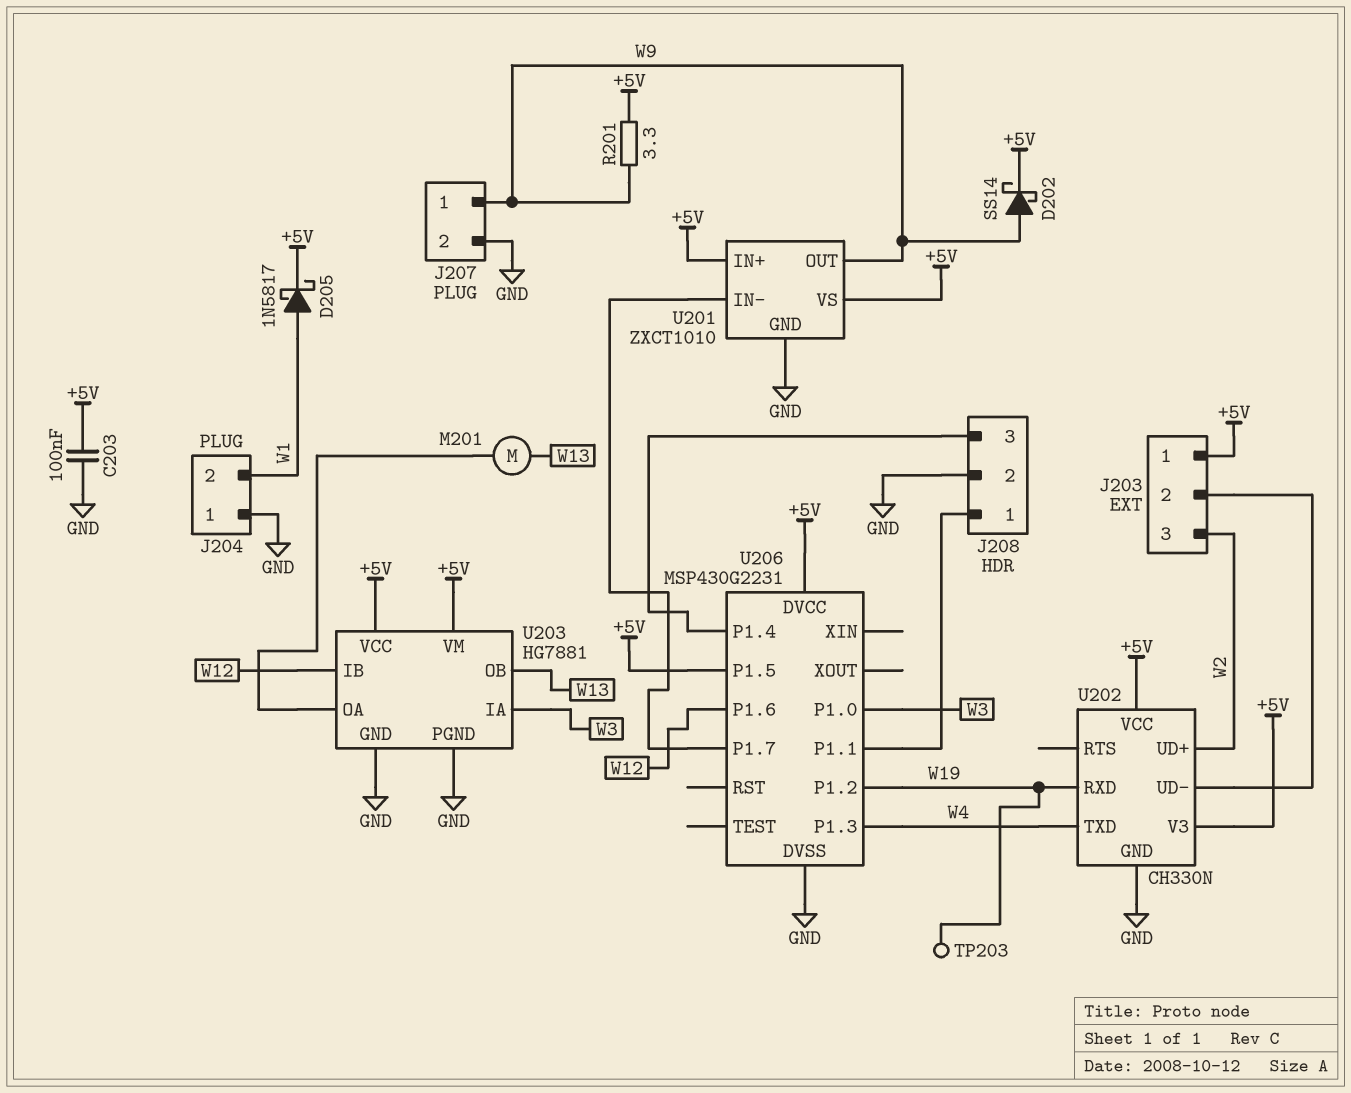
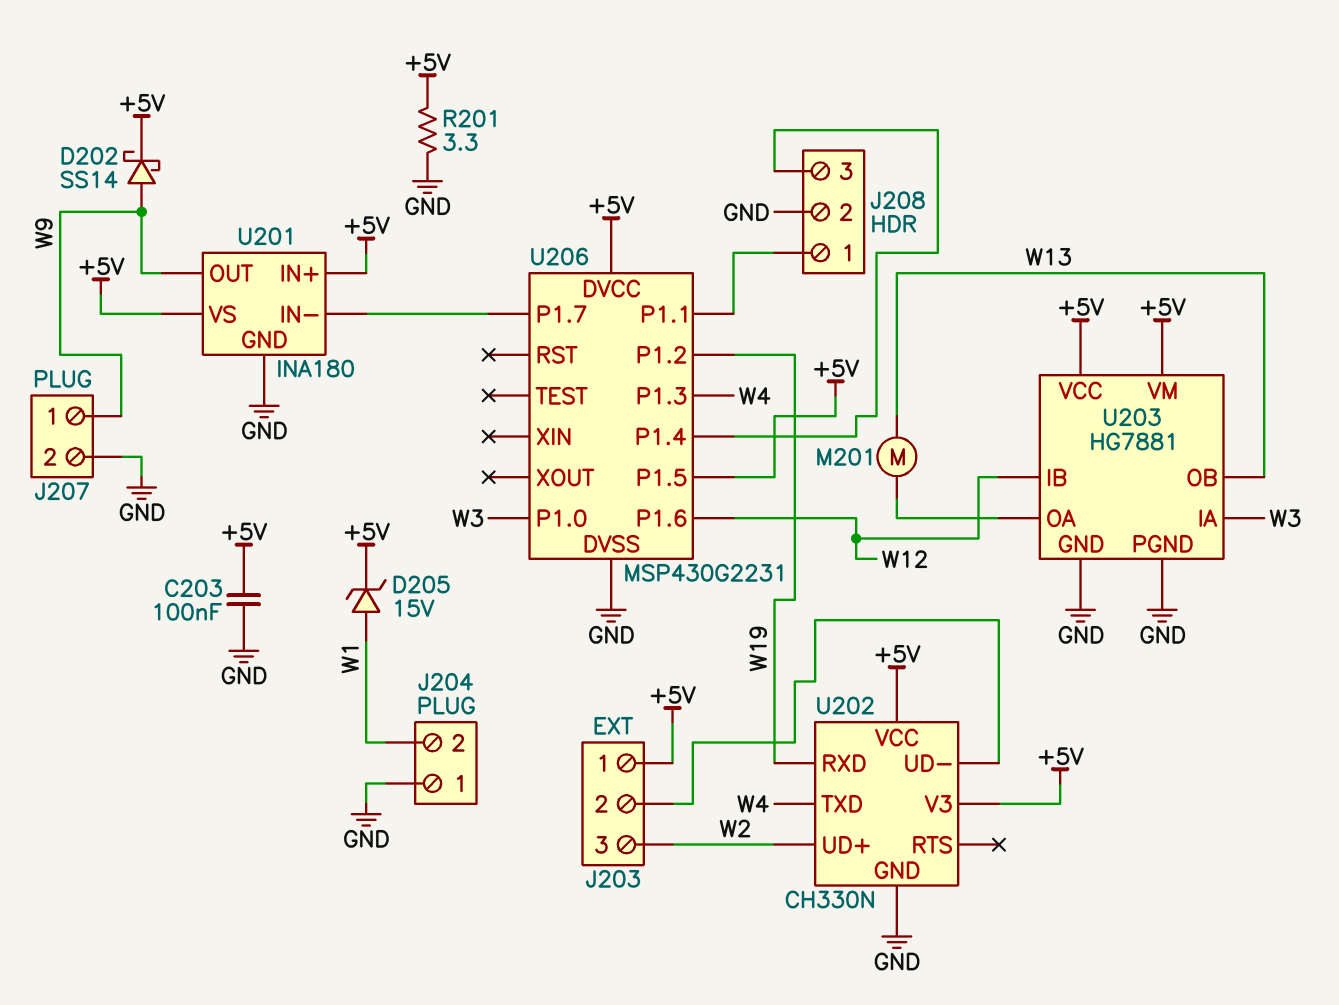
D205: schottky 1N5817 (A W1, K +5V) -> zener 15V (A W1, K +5V)
R201: 3.3 (+5V, W9) -> 3.3 (+5V, GND)
TP203: test point (W19) -> none
U201: ZXCT1010 -> INA180

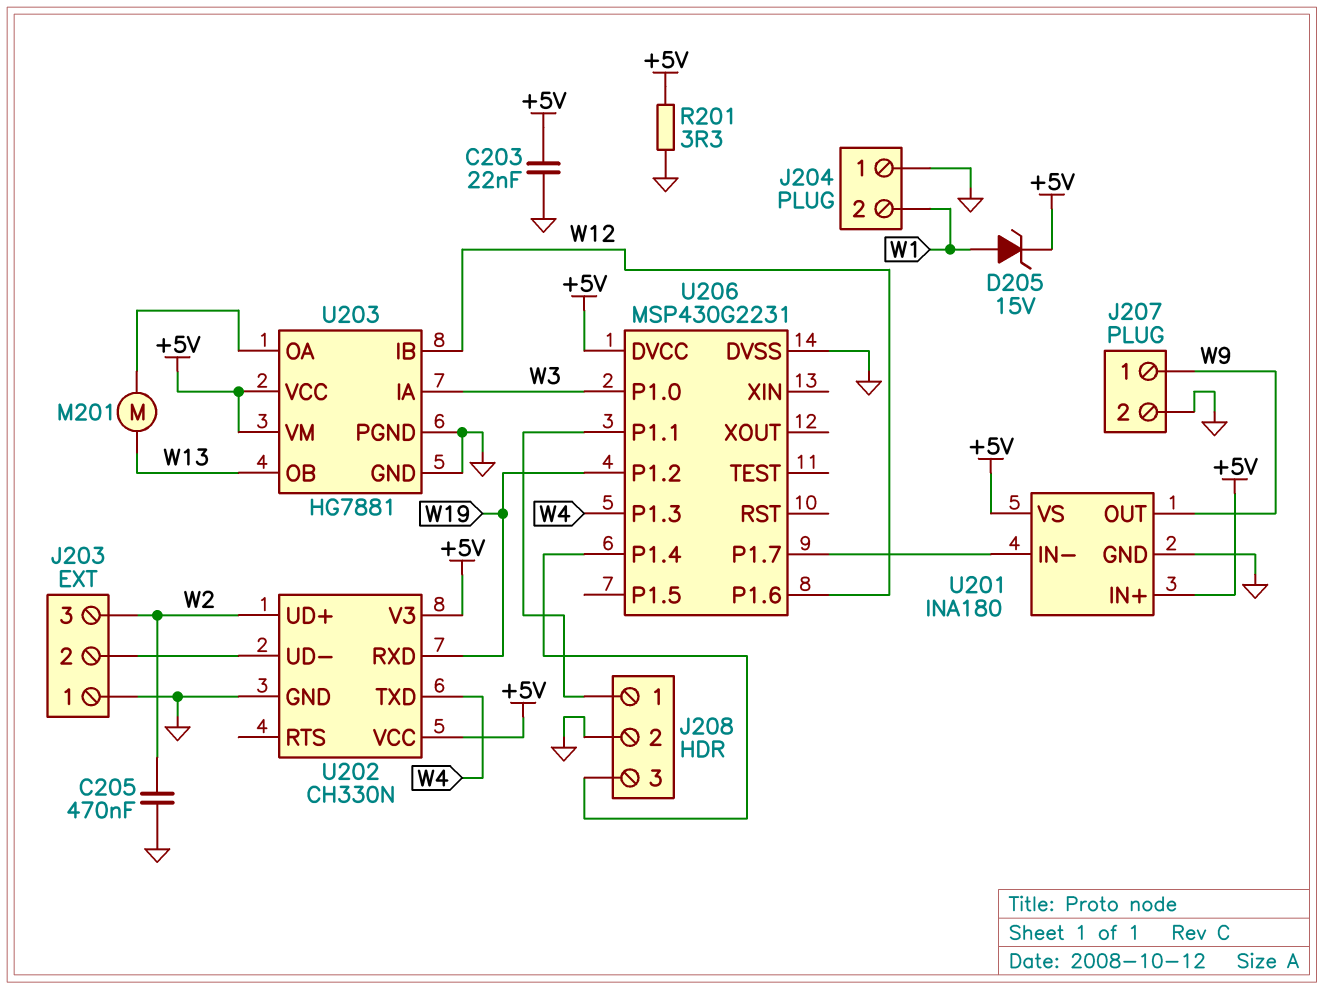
C203: 100nF (+5V, GND) -> 22nF (+5V, GND)
C205: none -> 470nF (GND, W2)
D202: schottky SS14 (A W9, K +5V) -> none
J203 pin 1: +5V -> GND
U206 pin P1.5: +5V -> none

